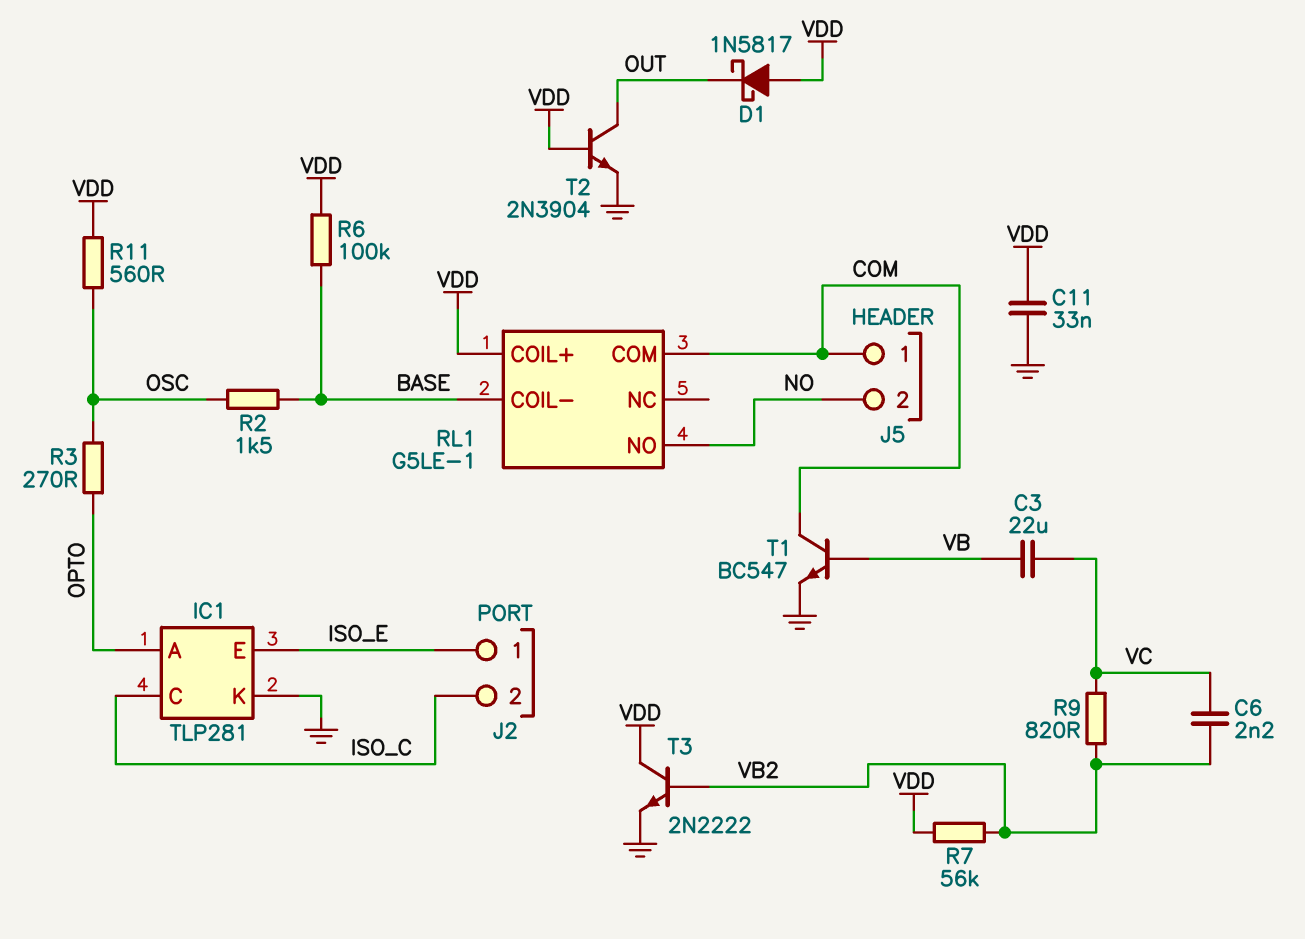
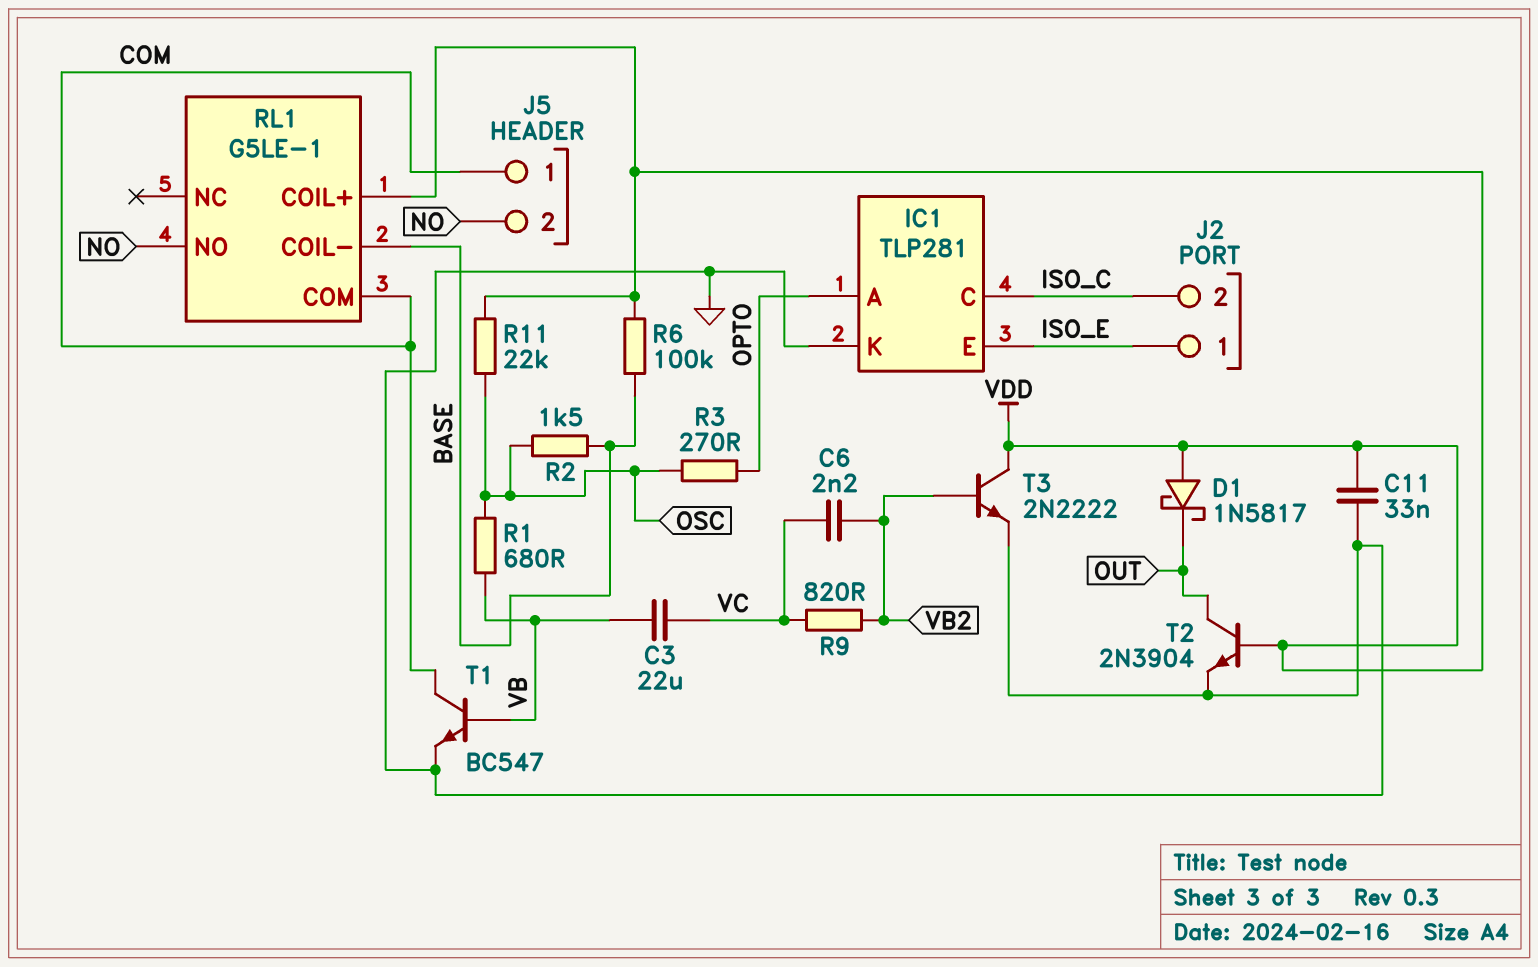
R1: none -> 680 (OSC, VB)
R7: 56k (VB2, VDD) -> none
R11: 560 (OSC, VDD) -> 22k (OSC, VDD)

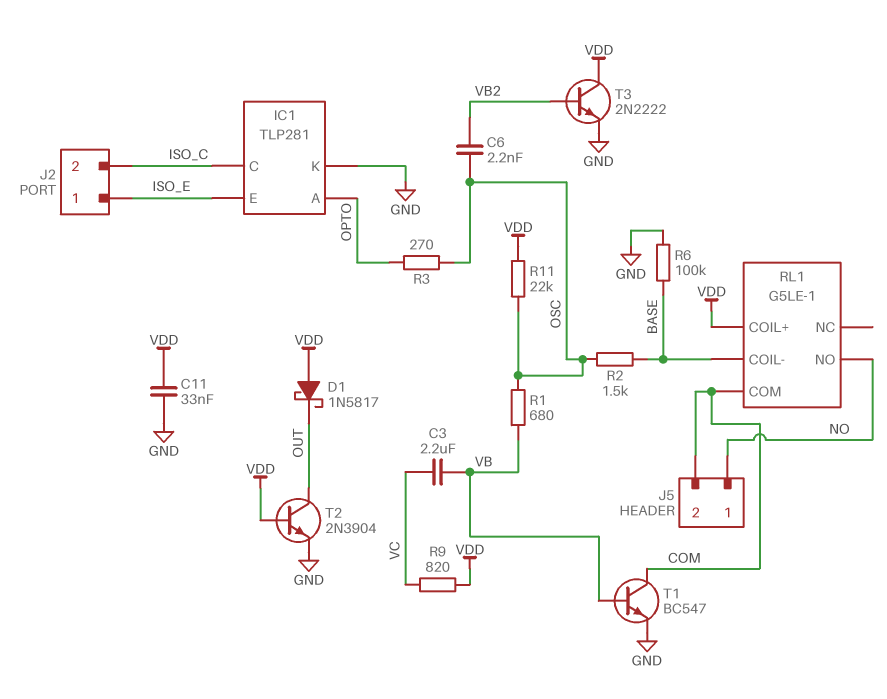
C3: 22uF (VB, VC) -> 2.2uF (VB, VC)
C6: 2.2nF (VB2, VC) -> 2.2nF (OSC, VB2)
J5 pin 1: COM -> NO
J5 pin 2: NO -> COM
R6: 100k (BASE, VDD) -> 100k (BASE, GND)
R9: 820 (VB2, VC) -> 820 (VC, VDD)

